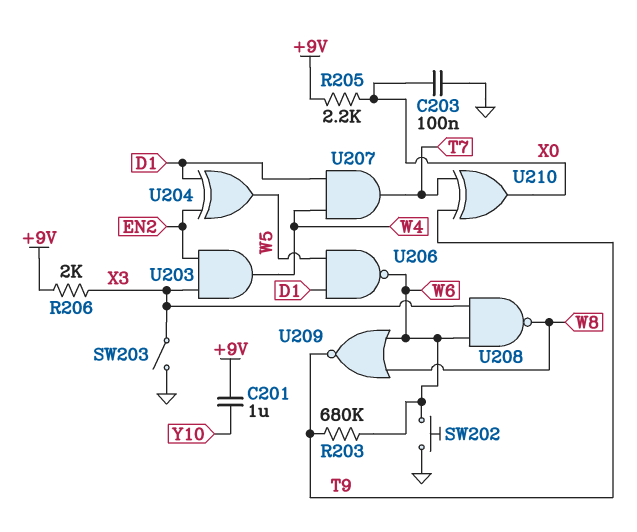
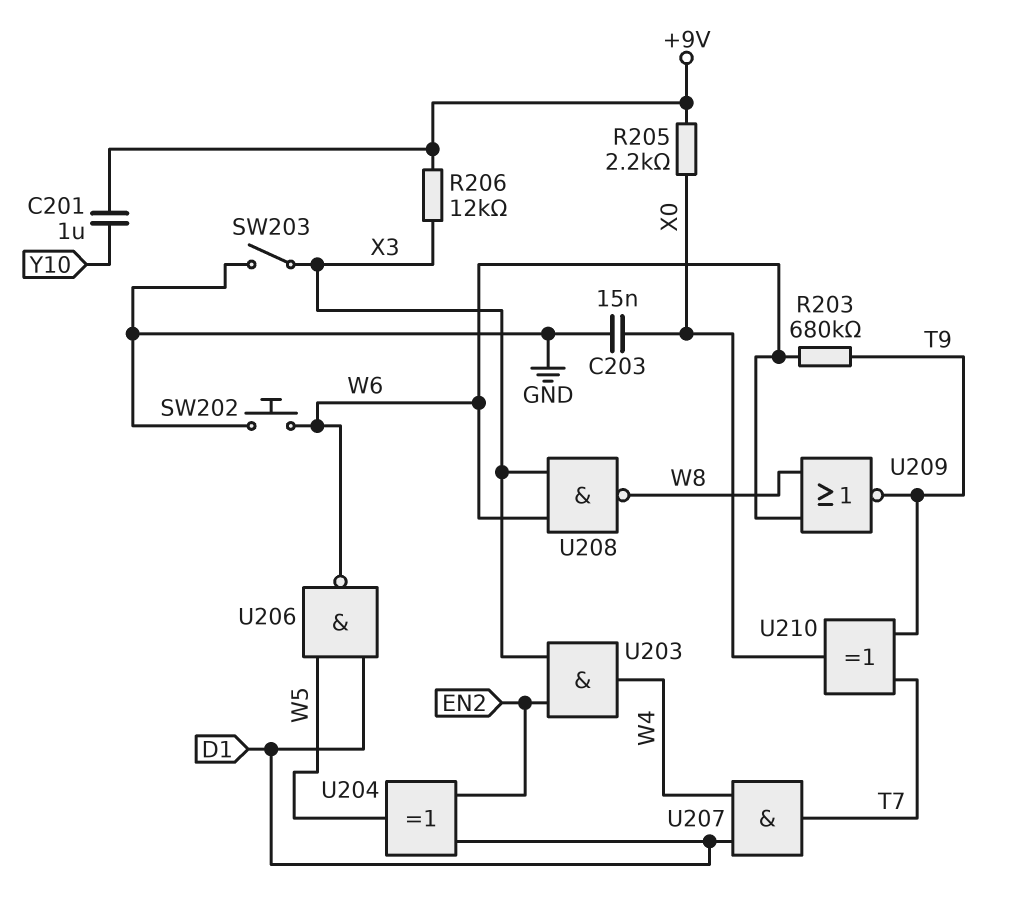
C203: 100nF (GND, X0) -> 15nF (GND, X0)
R206: 2k (+9V, X3) -> 12k (+9V, X3)

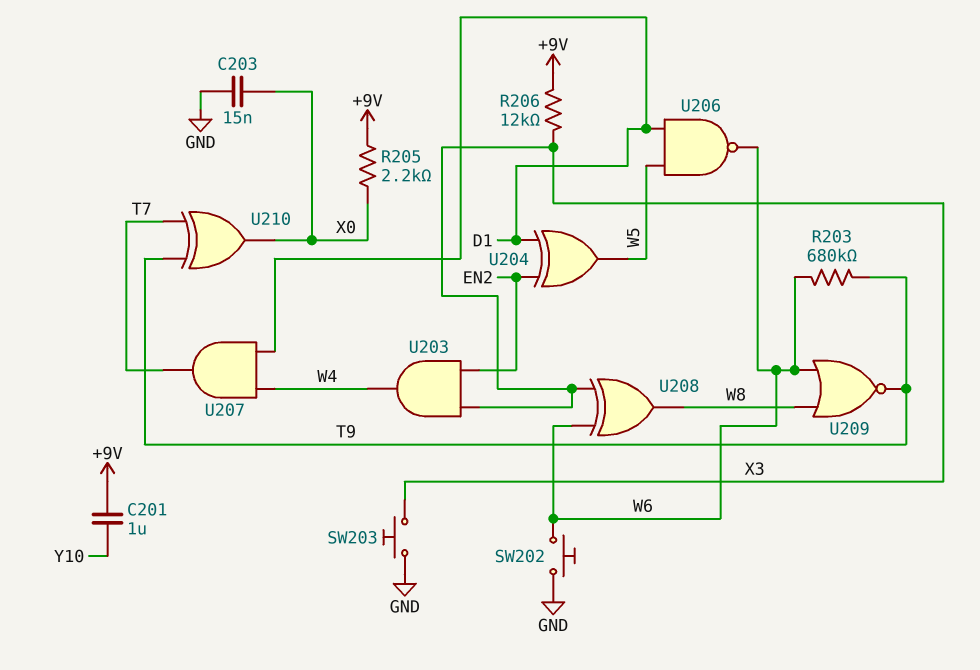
SW203: switch (GND, X3) -> button (GND, X3)
U208: NAND (in W6, in X3, out W8) -> XOR (in W6, in X3, out W8)

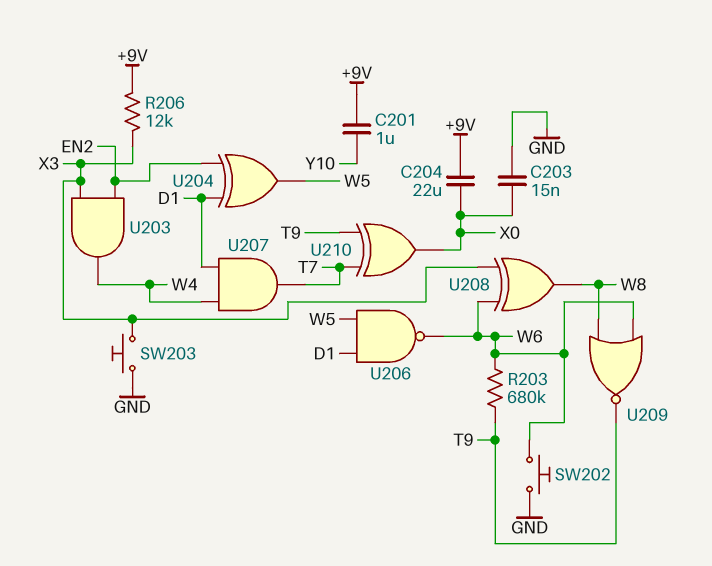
C204: none -> 22uF (+9V, X0)
R205: 2.2k (+9V, X0) -> none

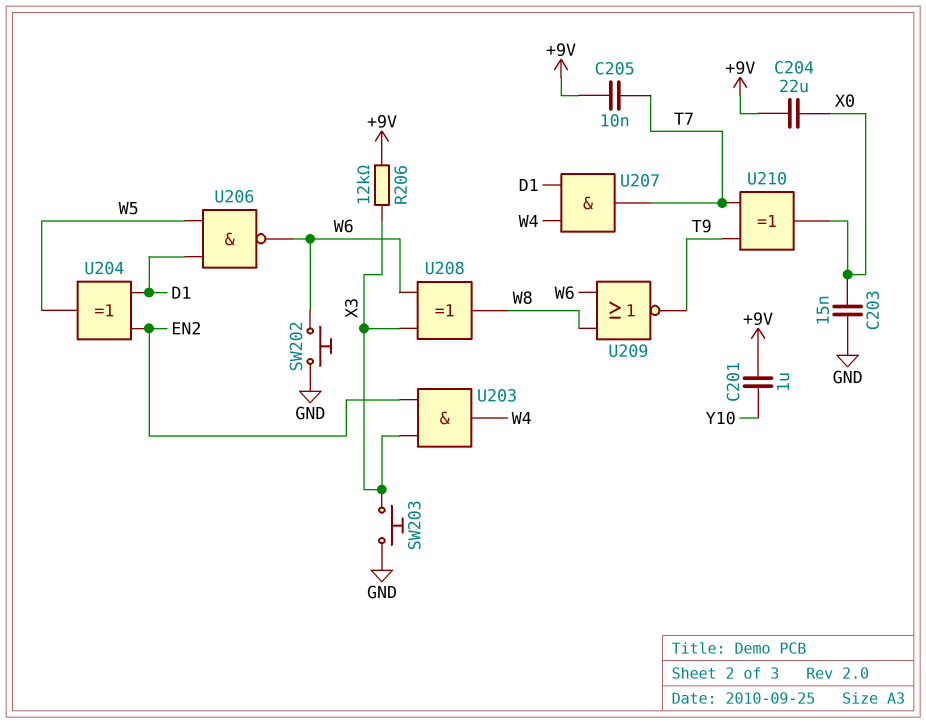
C205: none -> 10nF (+9V, T7)
R203: 680k (T9, W6) -> none

